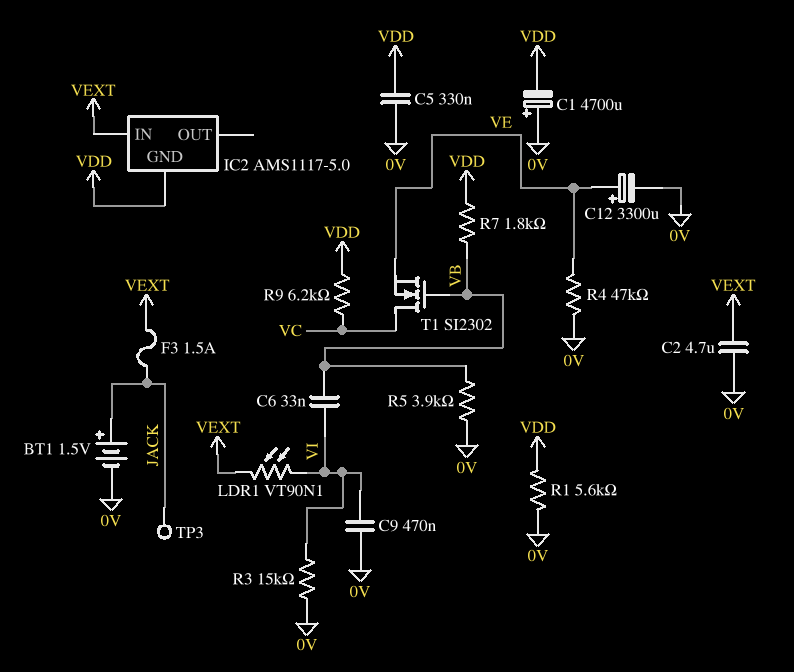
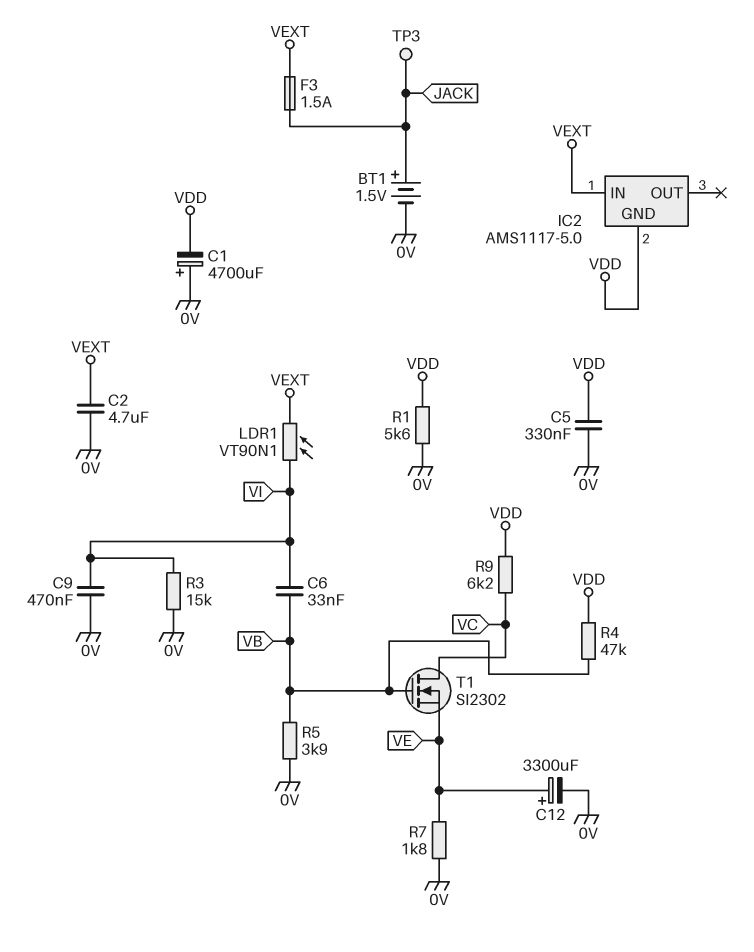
R4: 47k (0V, VE) -> 47k (VB, VDD)
R7: 1.8k (VB, VDD) -> 1.8k (0V, VE)

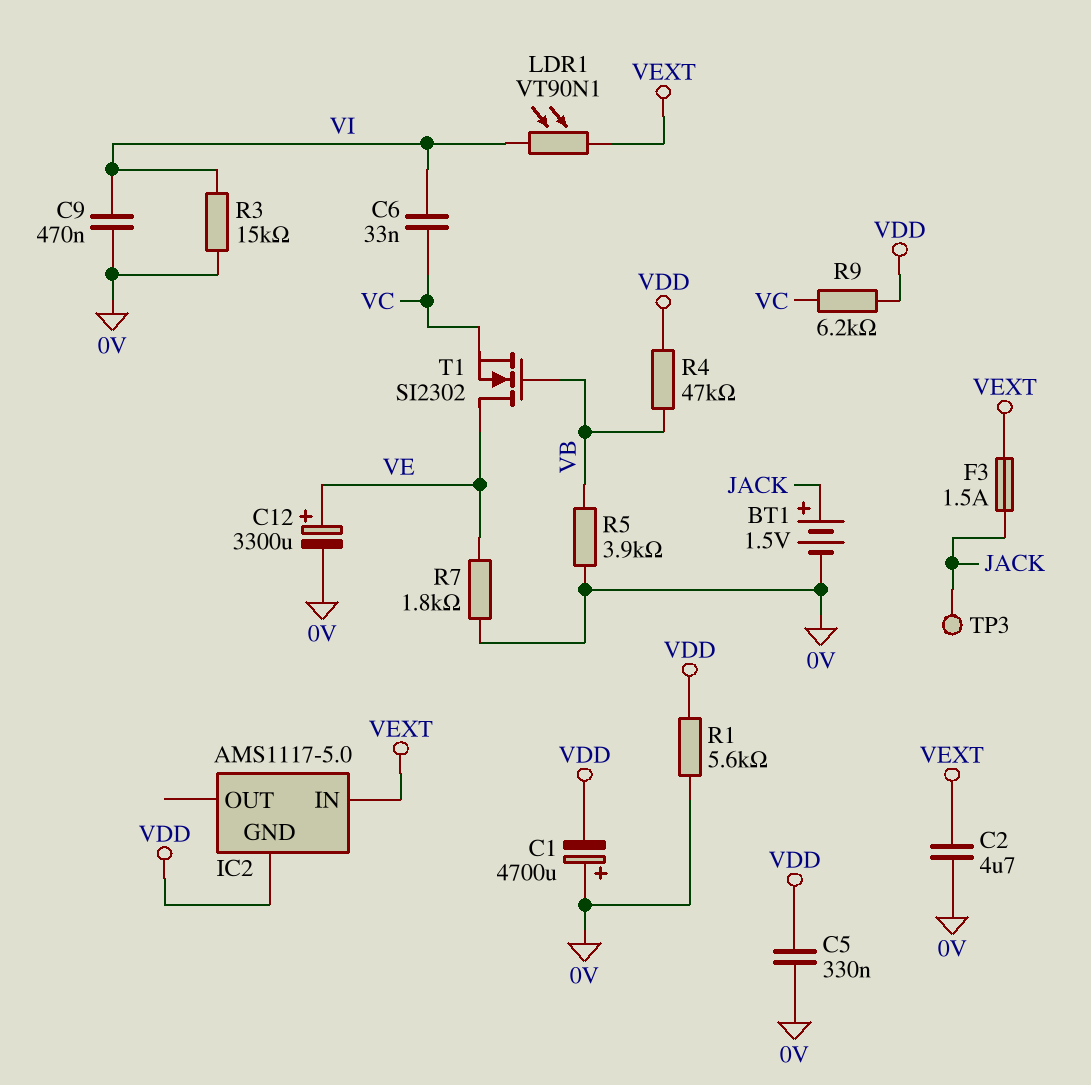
C6: 33nF (VB, VI) -> 33nF (VC, VI)
T1: NMOS SI2302 (G VB, D VC, S VE) -> NMOS SI2302 (G VB, D VE, S VC)

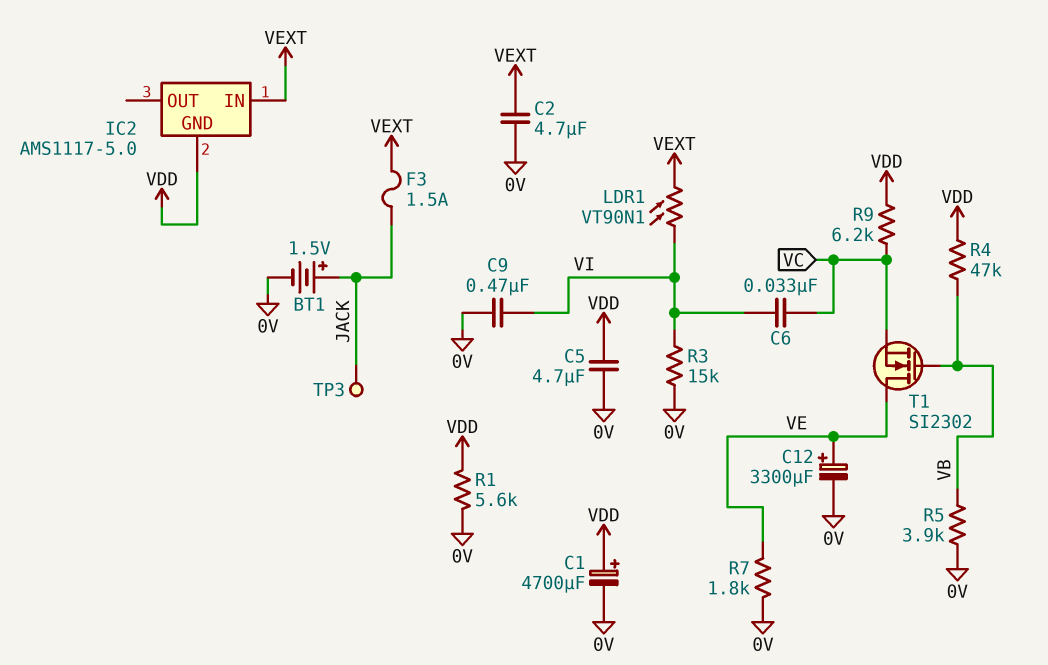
C1: 4700uF (plus 0V, minus VDD) -> 4700uF (plus VDD, minus 0V)
C5: 330nF (0V, VDD) -> 4.7uF (0V, VDD)

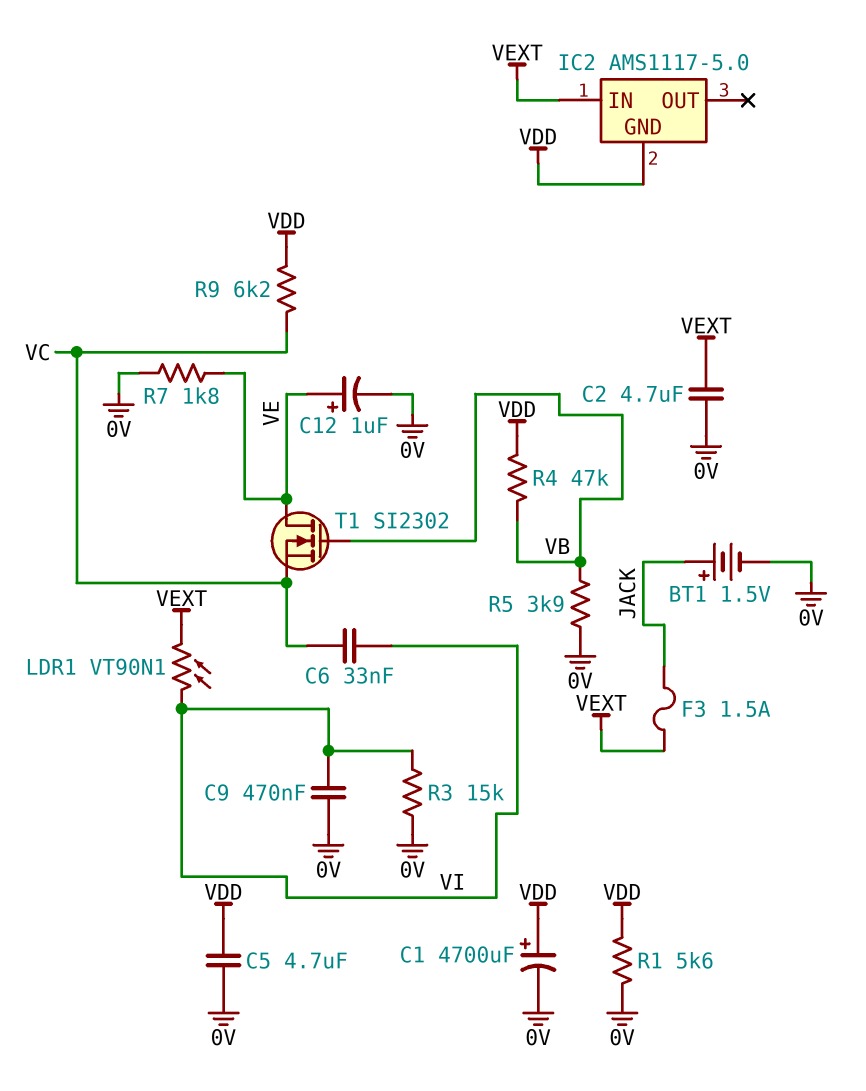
C12: 3300uF (plus VE, minus 0V) -> 1uF (plus VE, minus 0V)
TP3: test point (JACK) -> none

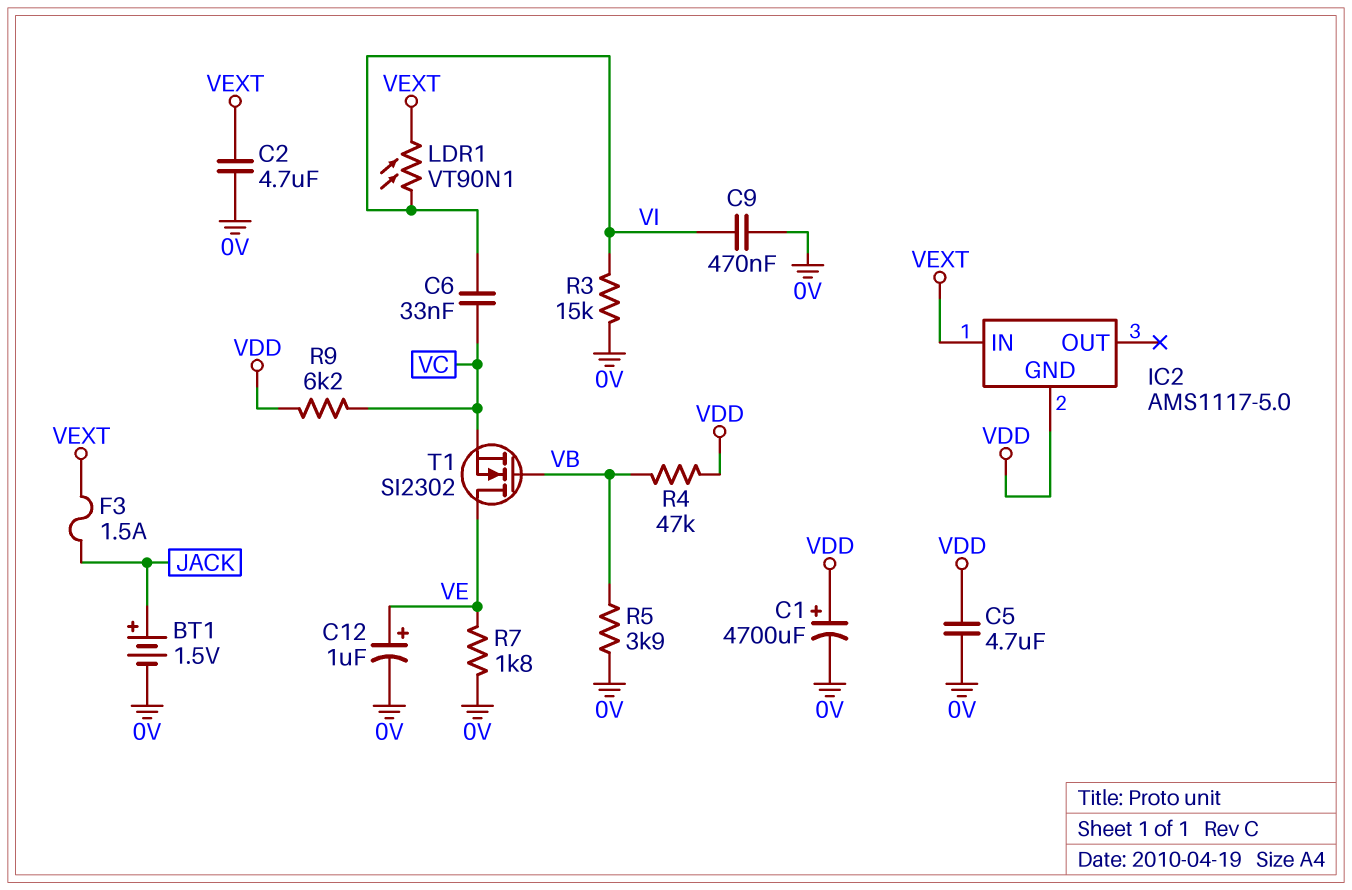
R1: 5.6k (0V, VDD) -> none

